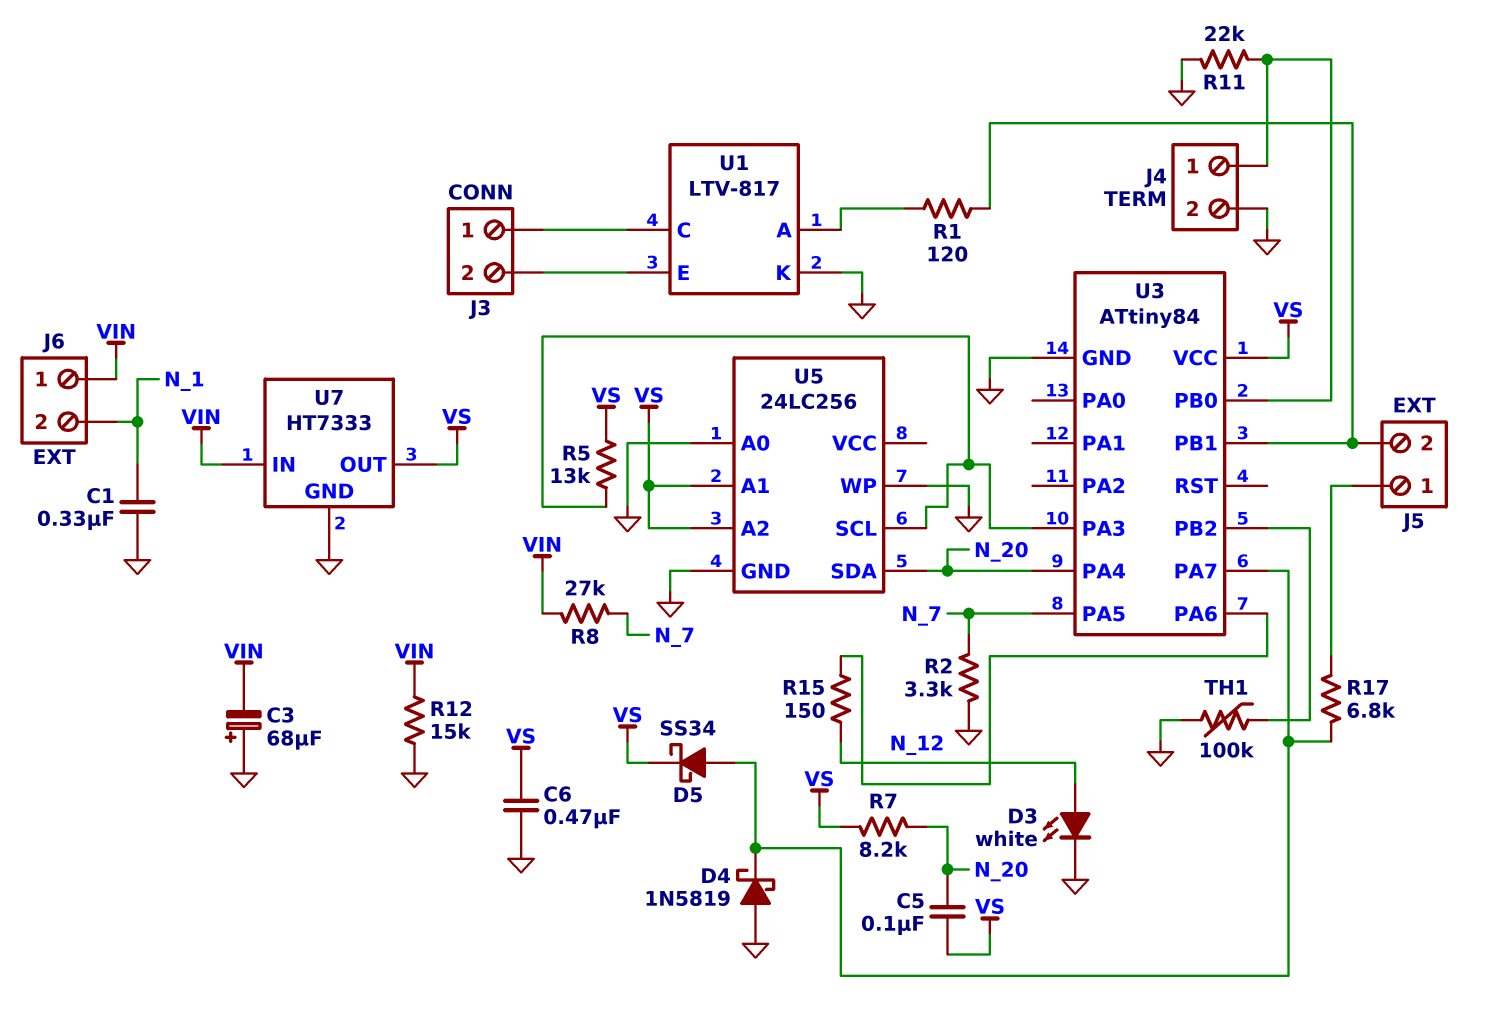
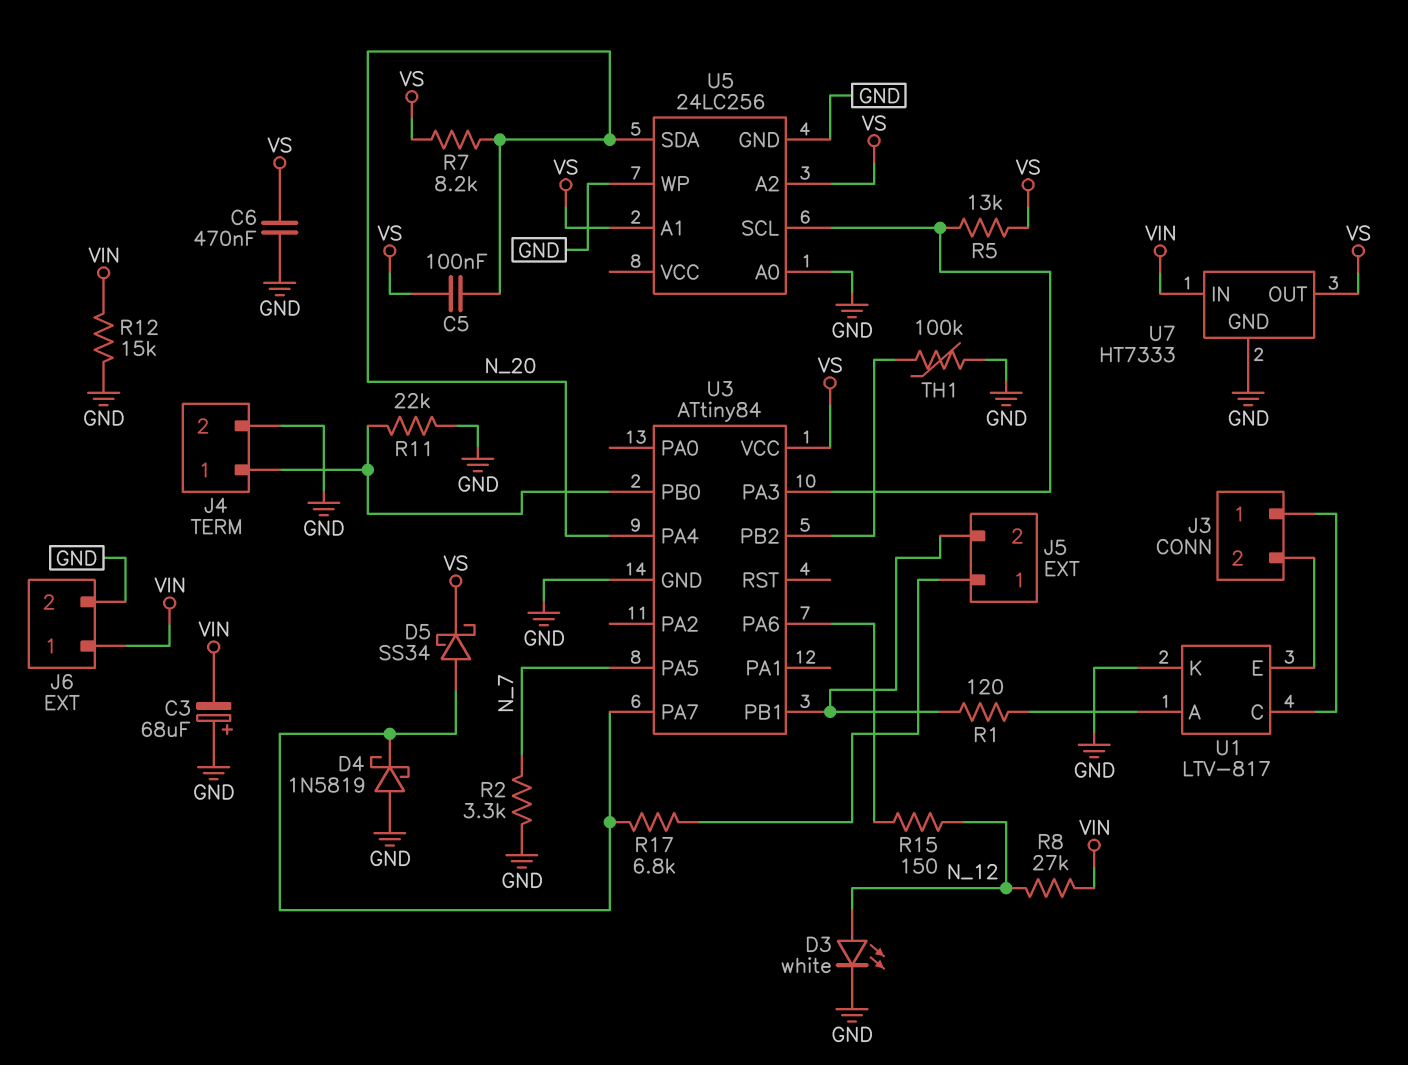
C1: 330nF (GND, N_1) -> none
J6 pin 2: N_1 -> GND
R8: 27k (N_7, VIN) -> 27k (N_12, VIN)

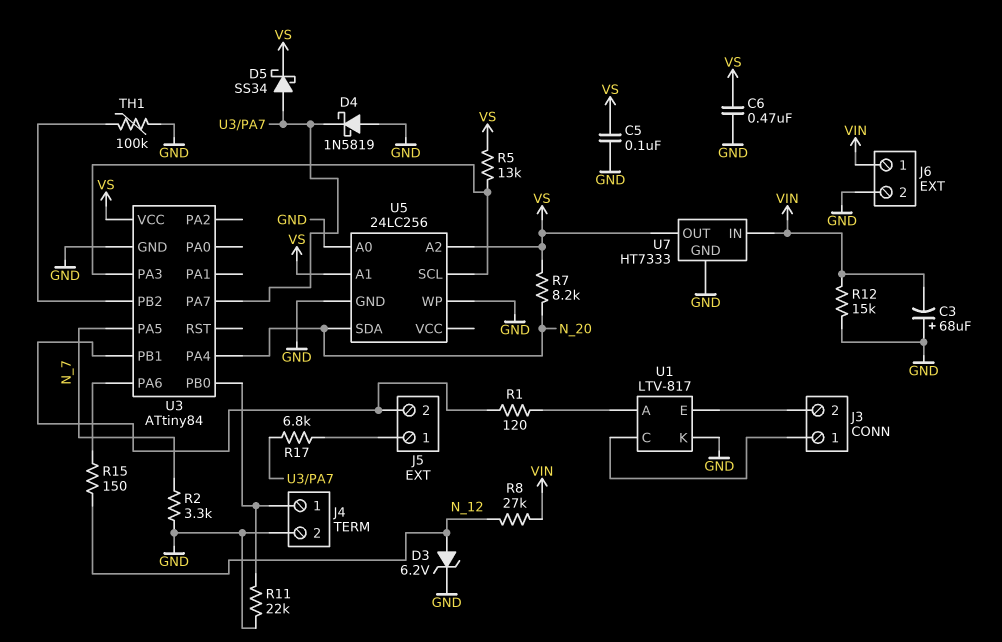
C5: 100nF (N_20, VS) -> 100nF (GND, VS)
D3: LED white (A N_12, K GND) -> zener 6.2V (A N_12, K GND)

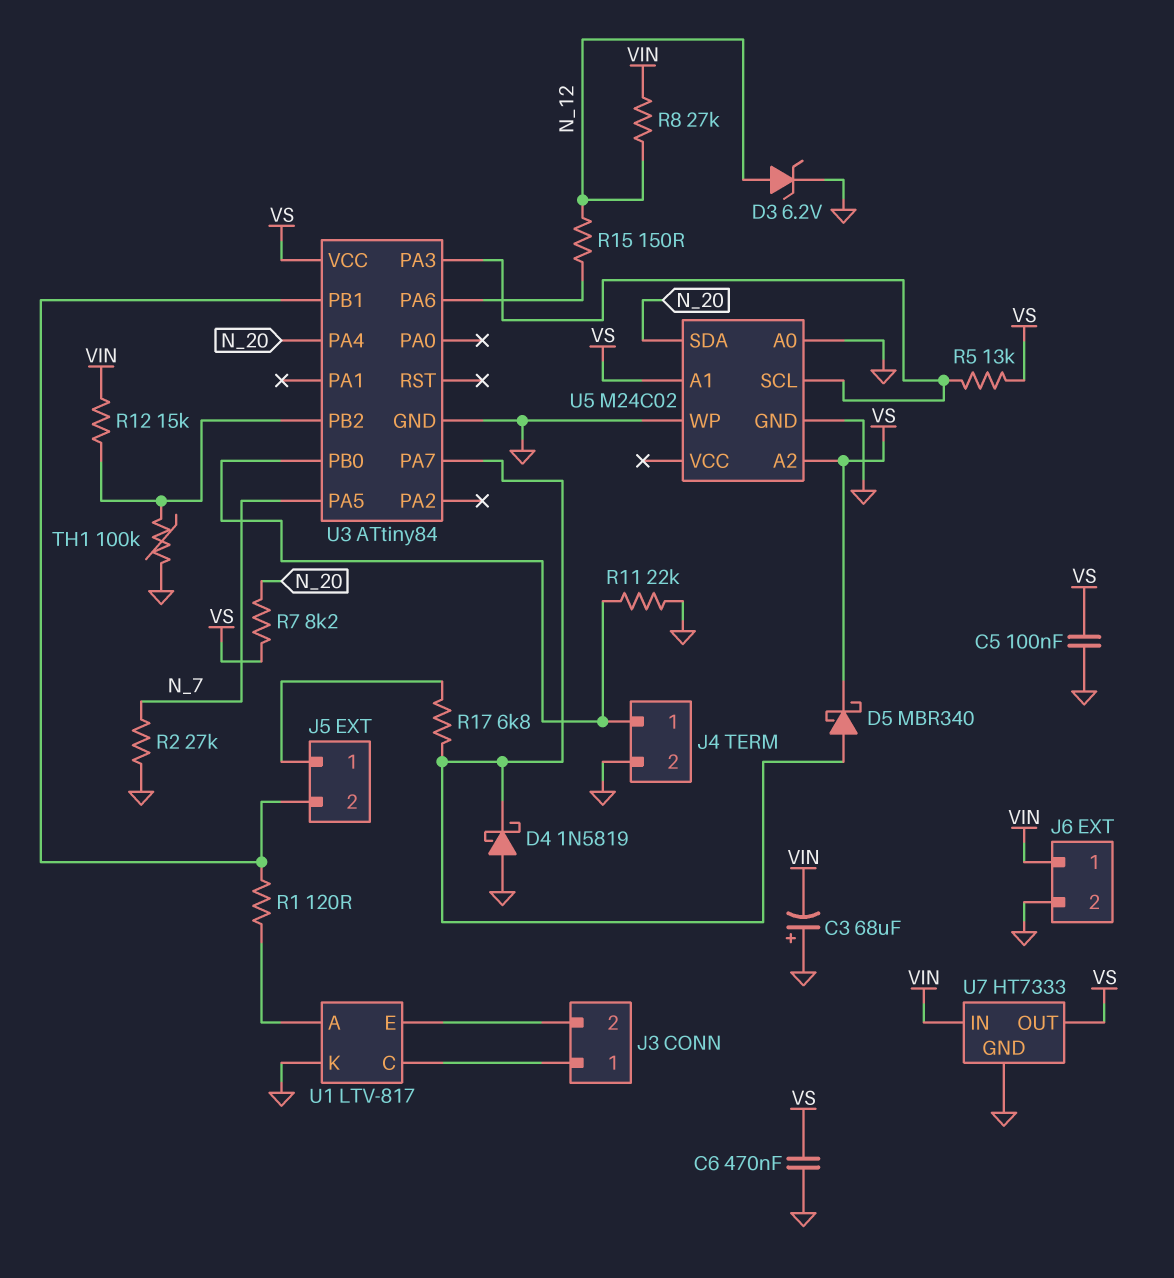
D5: schottky SS34 (A U3/PA7, K VS) -> schottky MBR340 (A U3/PA7, K VS)
R2: 3.3k (GND, N_7) -> 27k (GND, N_7)
R12: 15k (GND, VIN) -> 15k (U3/PB2, VIN)
U5: 24LC256 -> M24C02

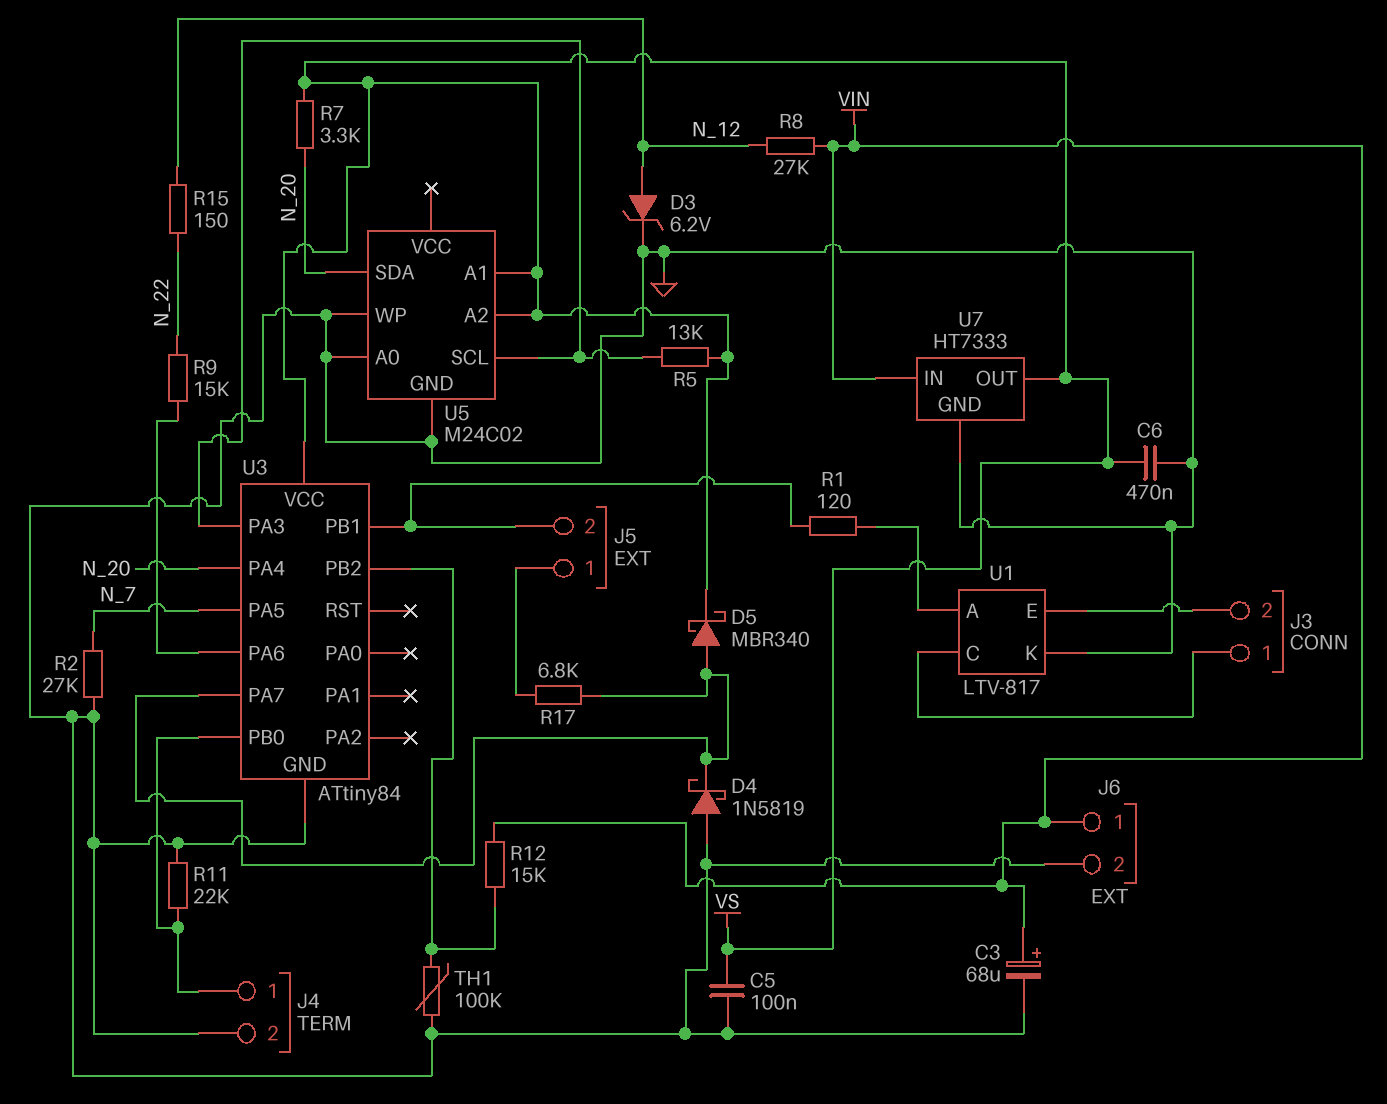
C3: 68uF (plus GND, minus VIN) -> 68uF (plus VIN, minus GND)
R7: 8.2k (N_20, VS) -> 3.3k (N_20, VS)
R9: none -> 15k (N_22, U3/PA6)
R15: 150 (N_12, U3/PA6) -> 150 (N_12, N_22)

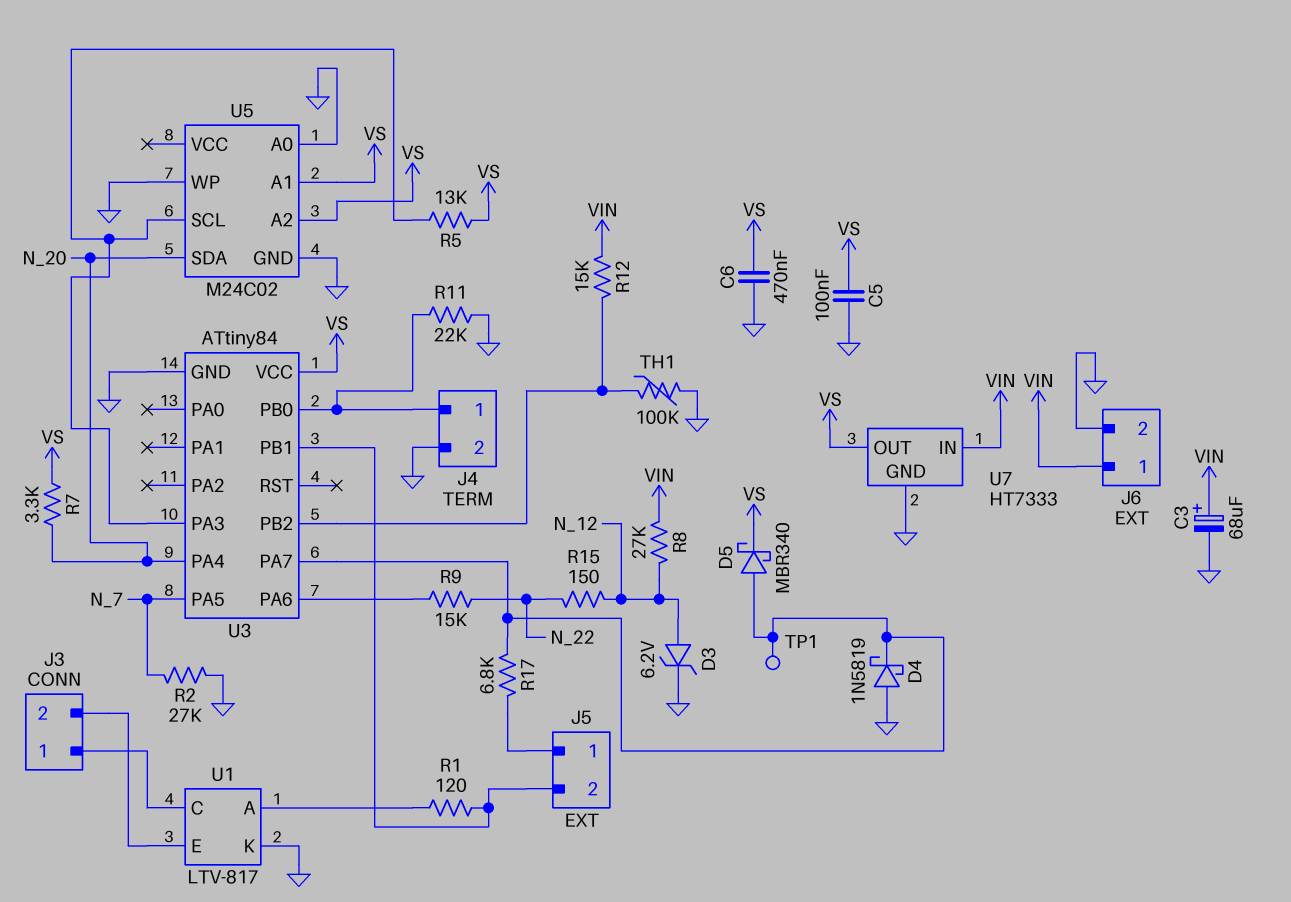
TP1: none -> test point (U3/PA7)

